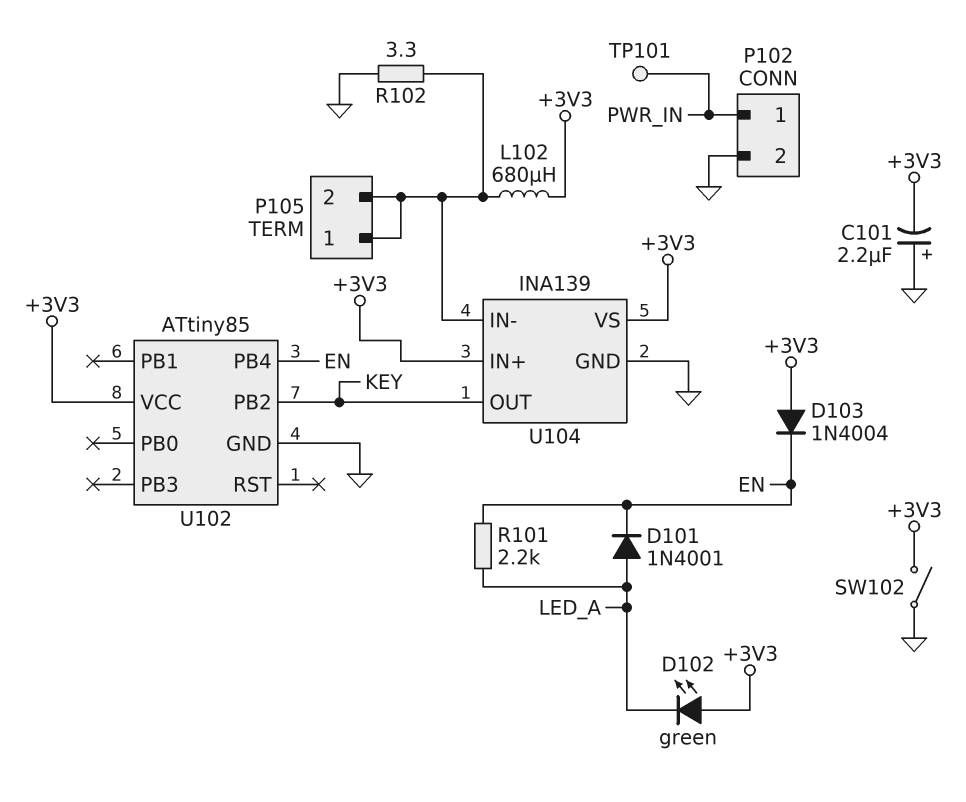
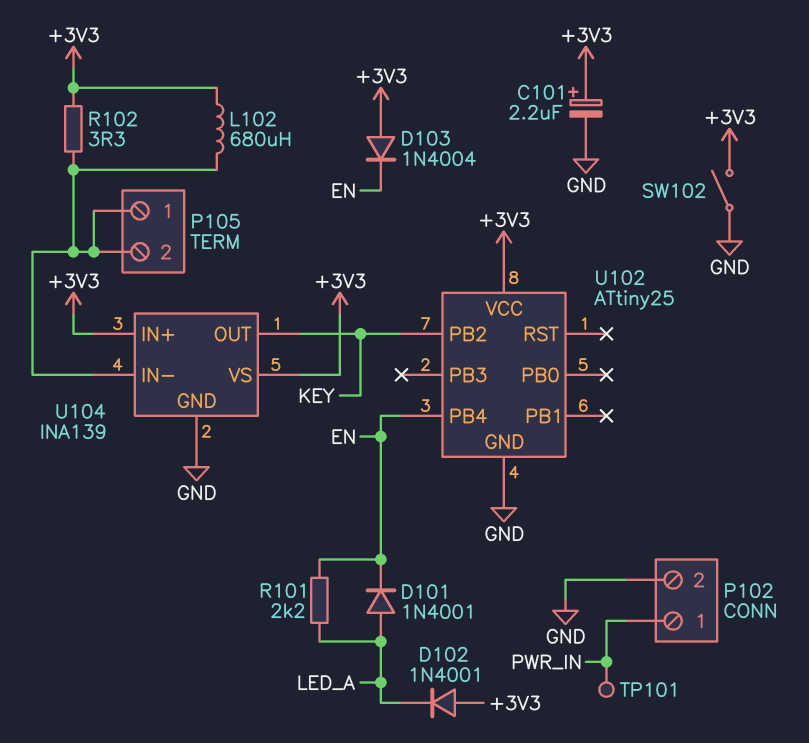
C101: 2.2uF (plus GND, minus +3V3) -> 2.2uF (plus +3V3, minus GND)
D102: LED green (A +3V3, K LED_A) -> diode 1N4001 (A +3V3, K LED_A)
R102: 3.3 (GND, P105/1) -> 3.3 (+3V3, P105/1)
U102: ATtiny85 -> ATtiny25

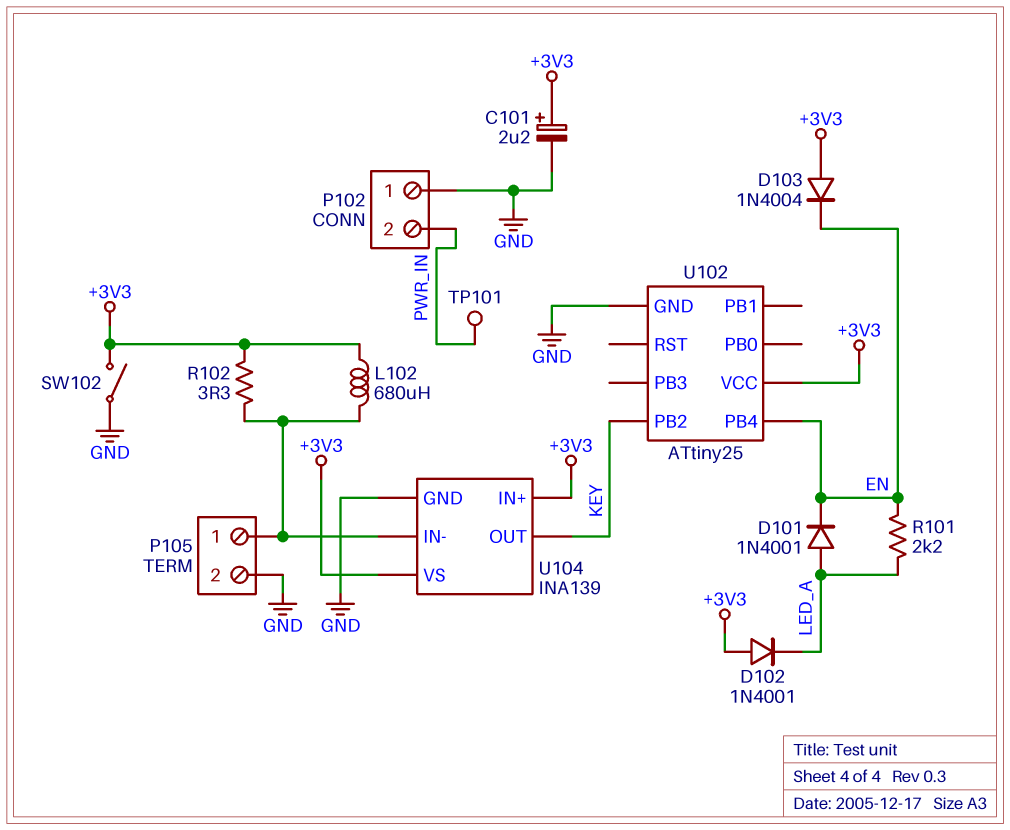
P102 pin 1: PWR_IN -> GND
P102 pin 2: GND -> PWR_IN
P105 pin 2: P105/1 -> GND

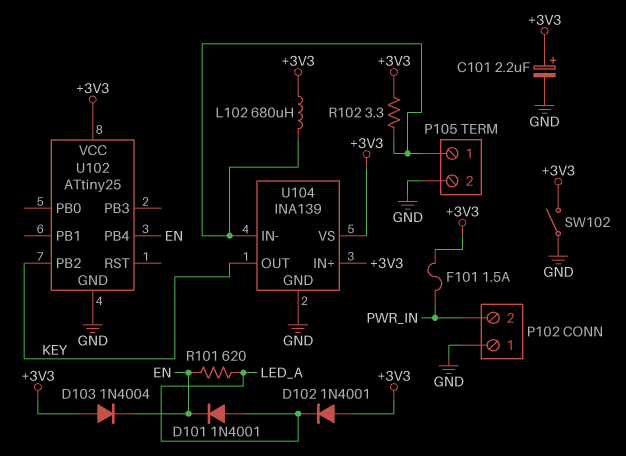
F101: none -> 1.5A (+3V3, PWR_IN)
R101: 2.2k (EN, LED_A) -> 620 (EN, LED_A)
TP101: test point (PWR_IN) -> none

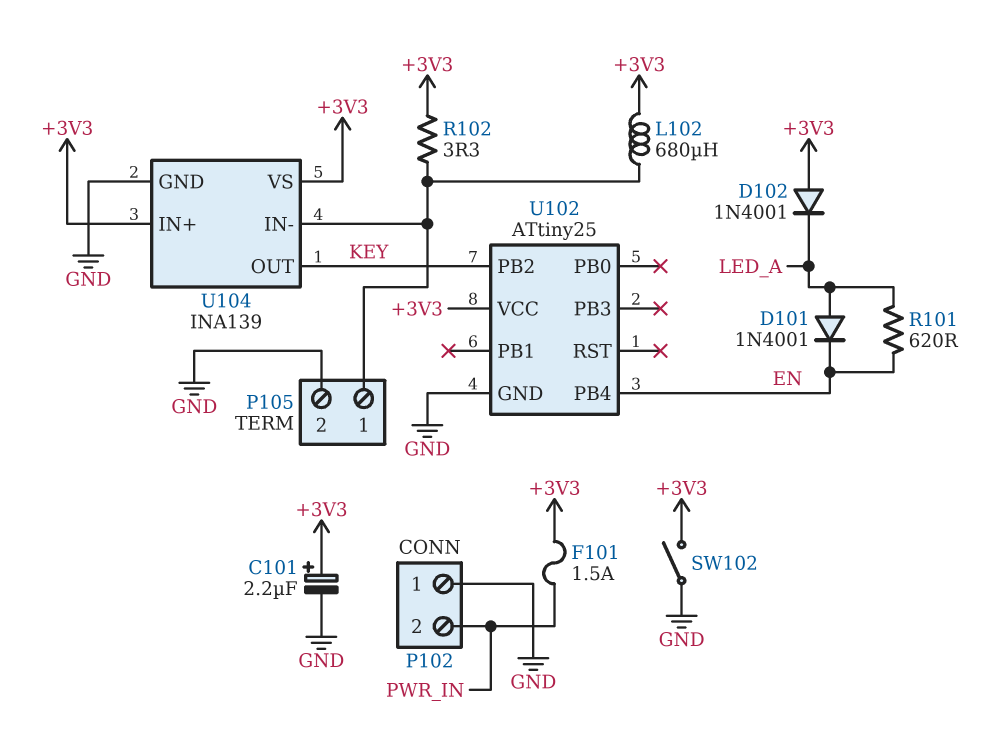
D103: diode 1N4004 (A +3V3, K EN) -> none

